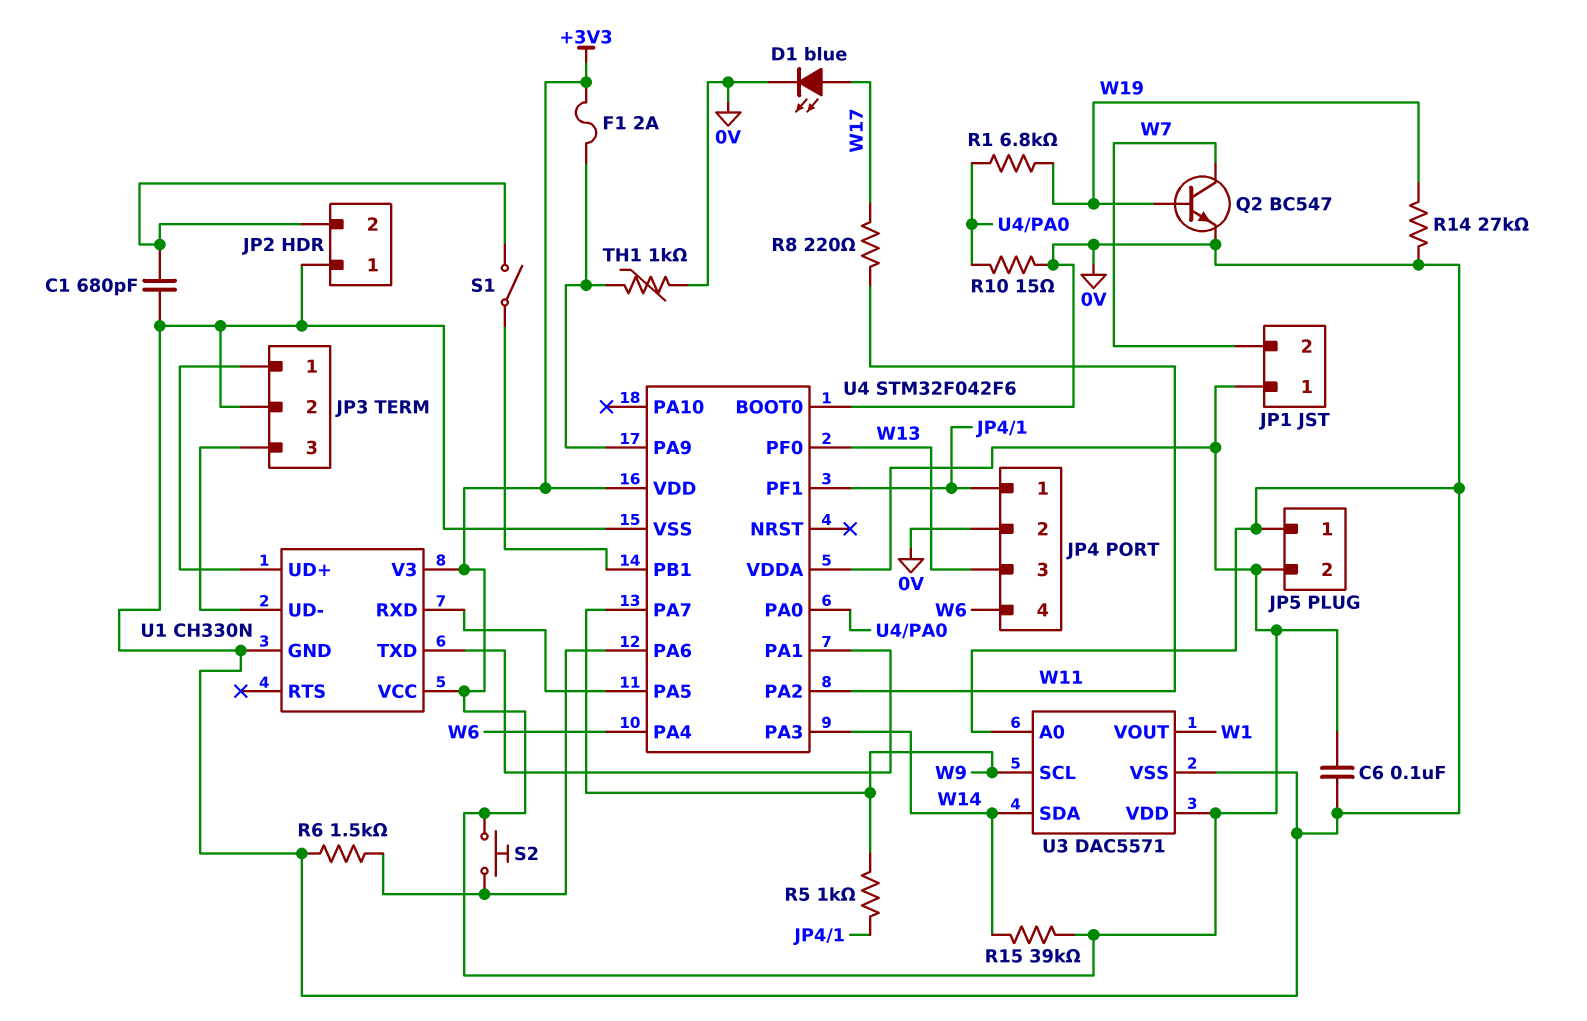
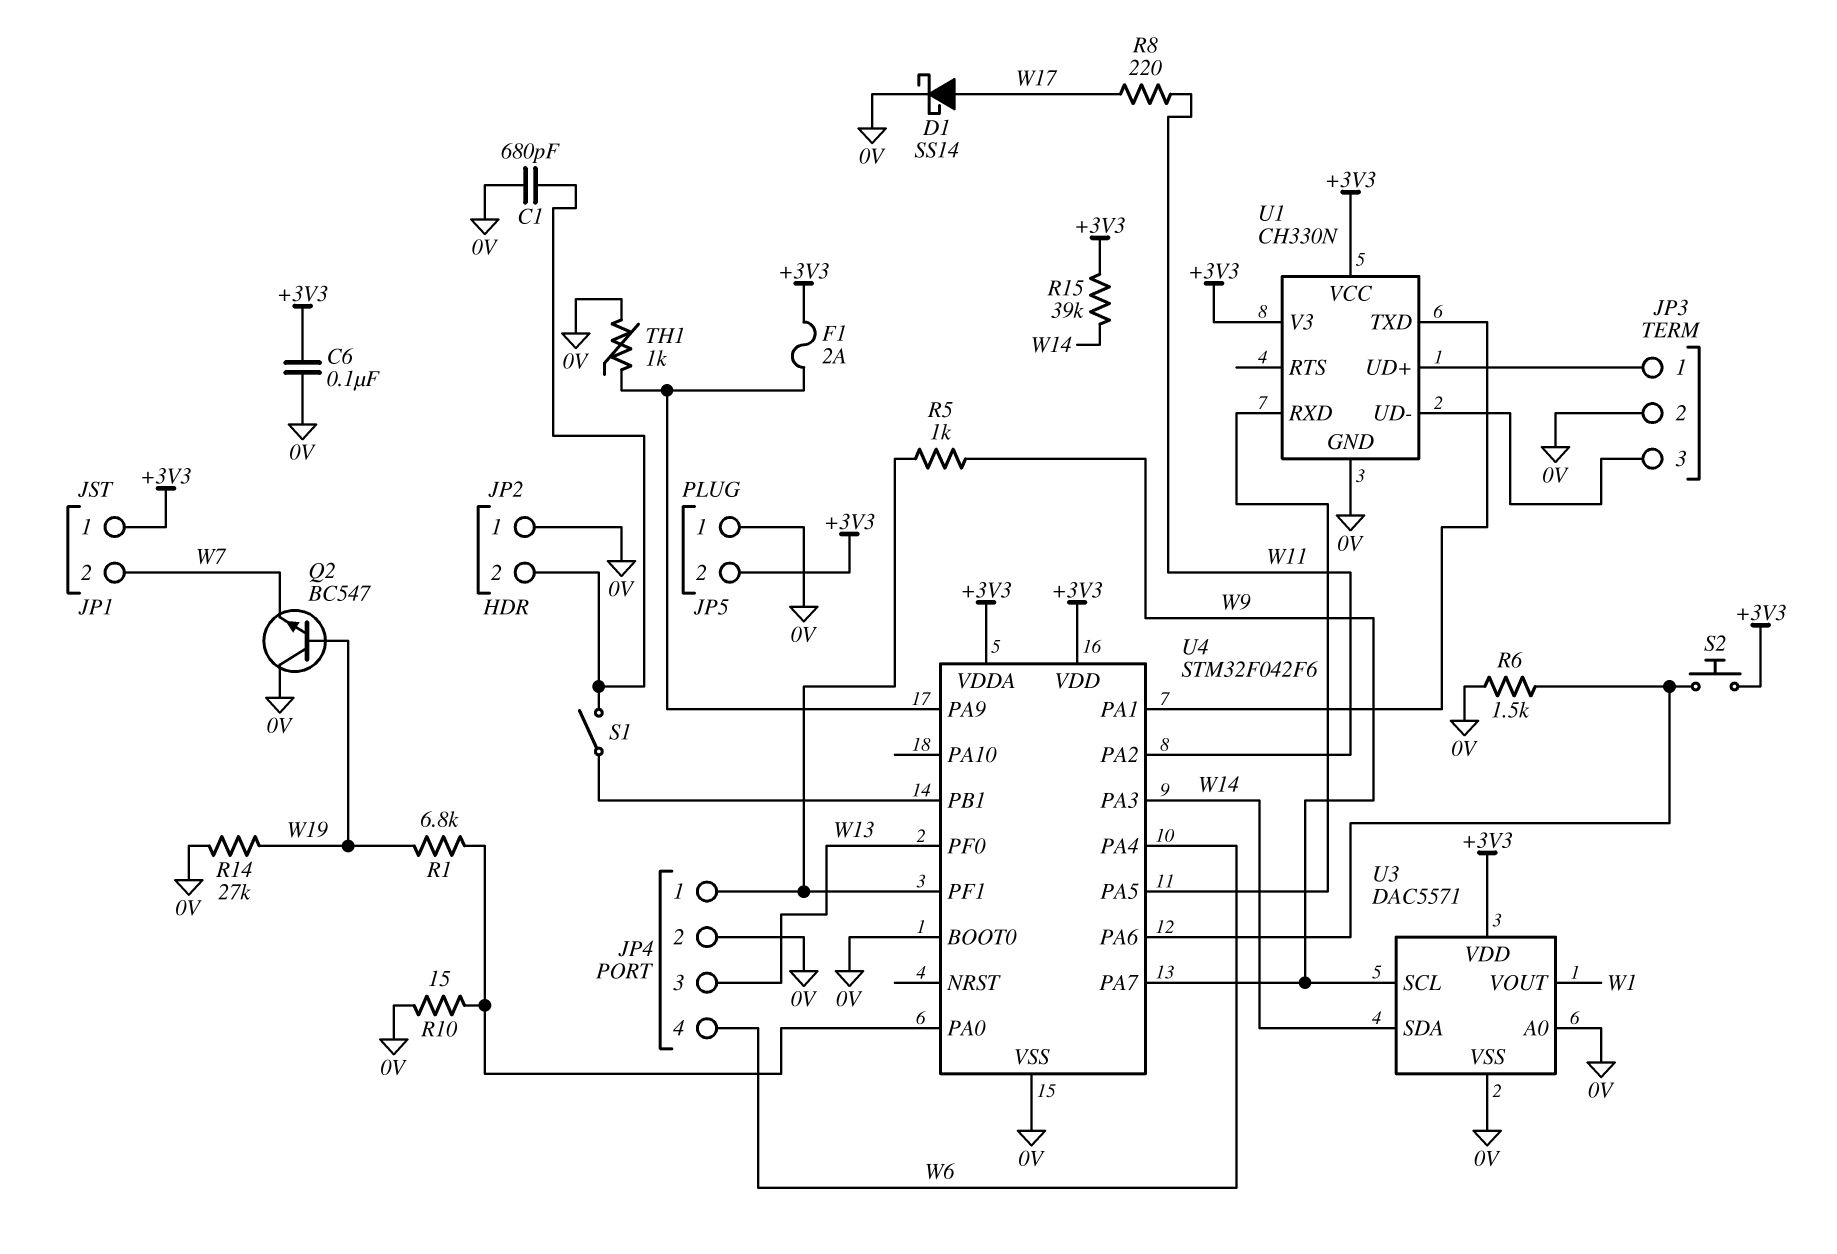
D1: LED blue (A W17, K 0V) -> schottky SS14 (A W17, K 0V)
Q2: NPN BC547 (B W19, C W7, E 0V) -> NPN BC547 (B W19, C 0V, E W7)

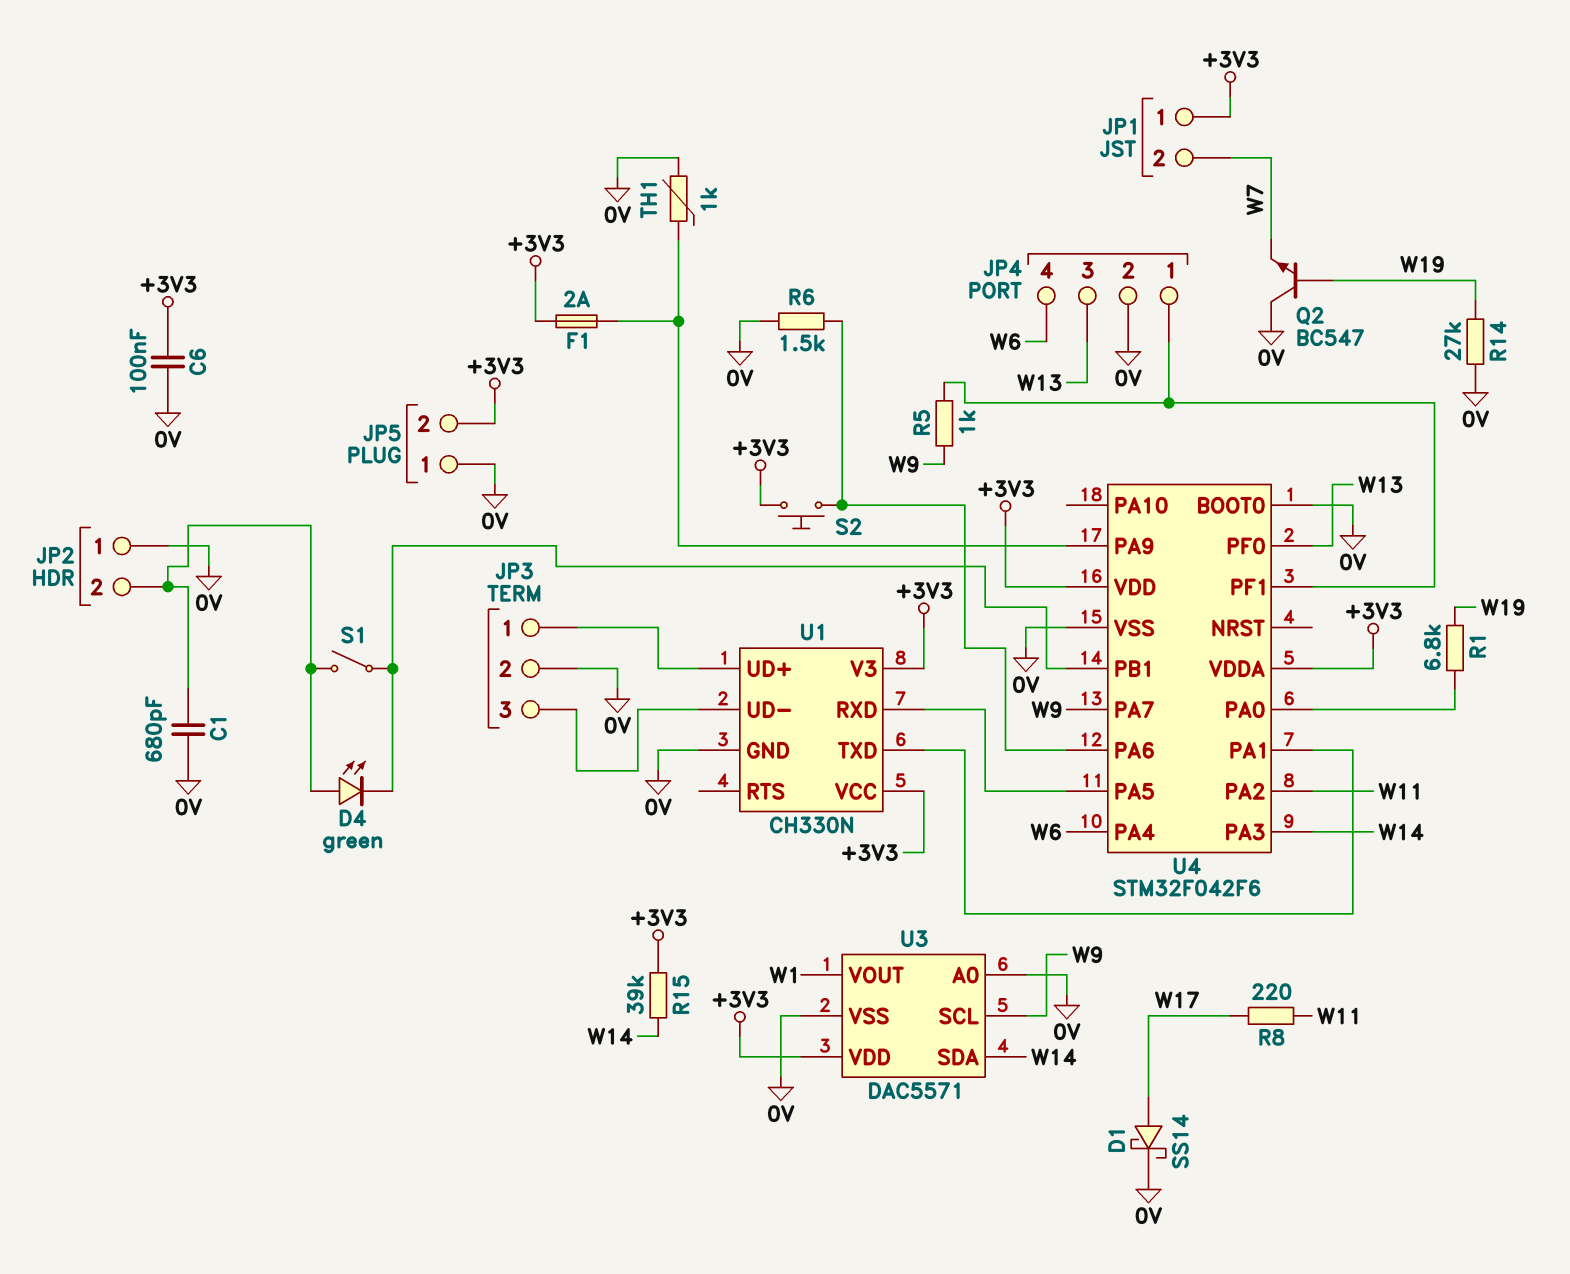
D4: none -> LED green (A JP2/2, K U4/PB1)
R10: 15 (0V, U4/PA0) -> none

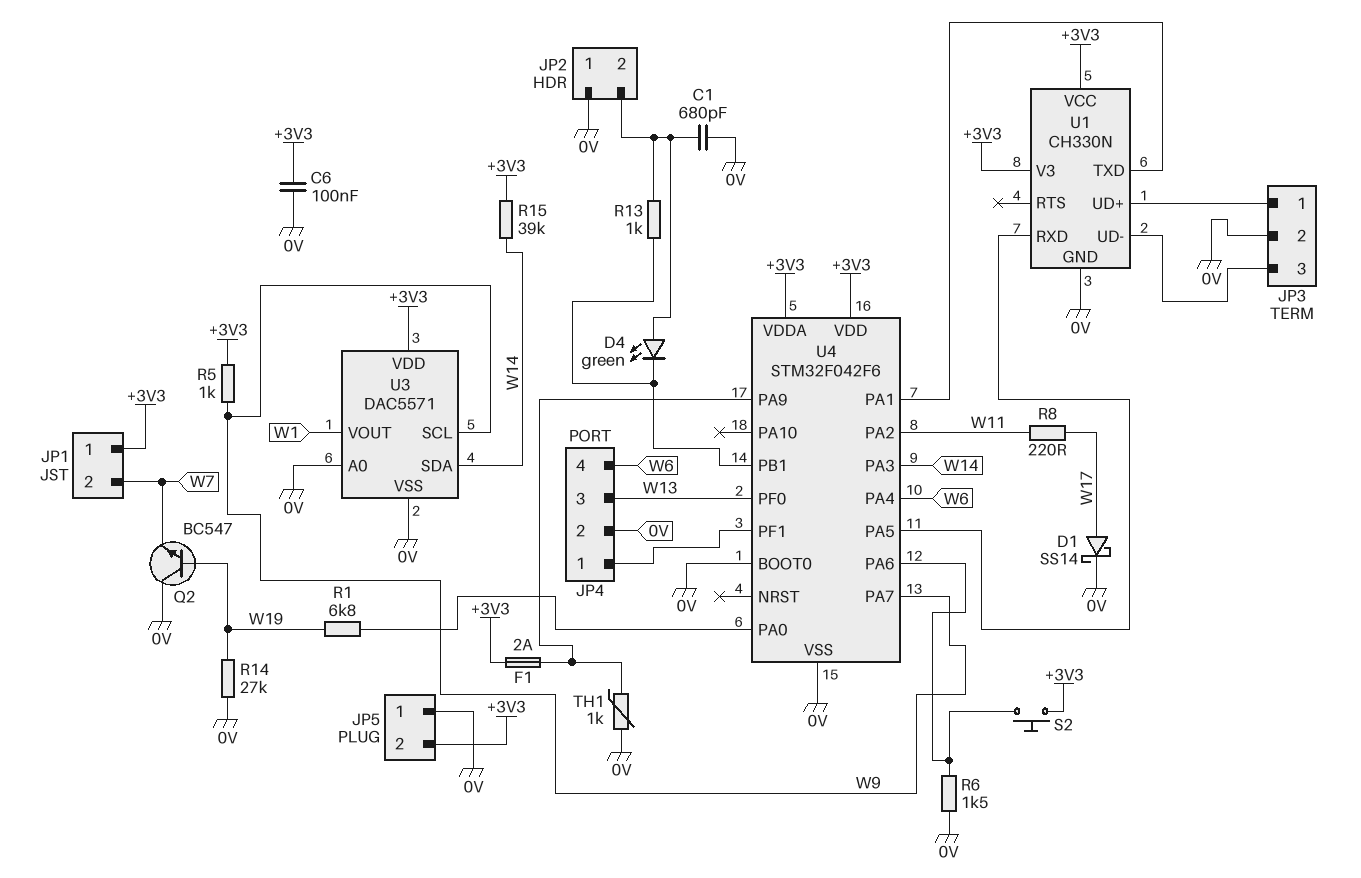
R5: 1k (JP4/1, W9) -> 1k (+3V3, W9)
R13: none -> 1k (JP2/2, U4/PB1)
S1: switch (JP2/2, U4/PB1) -> none

